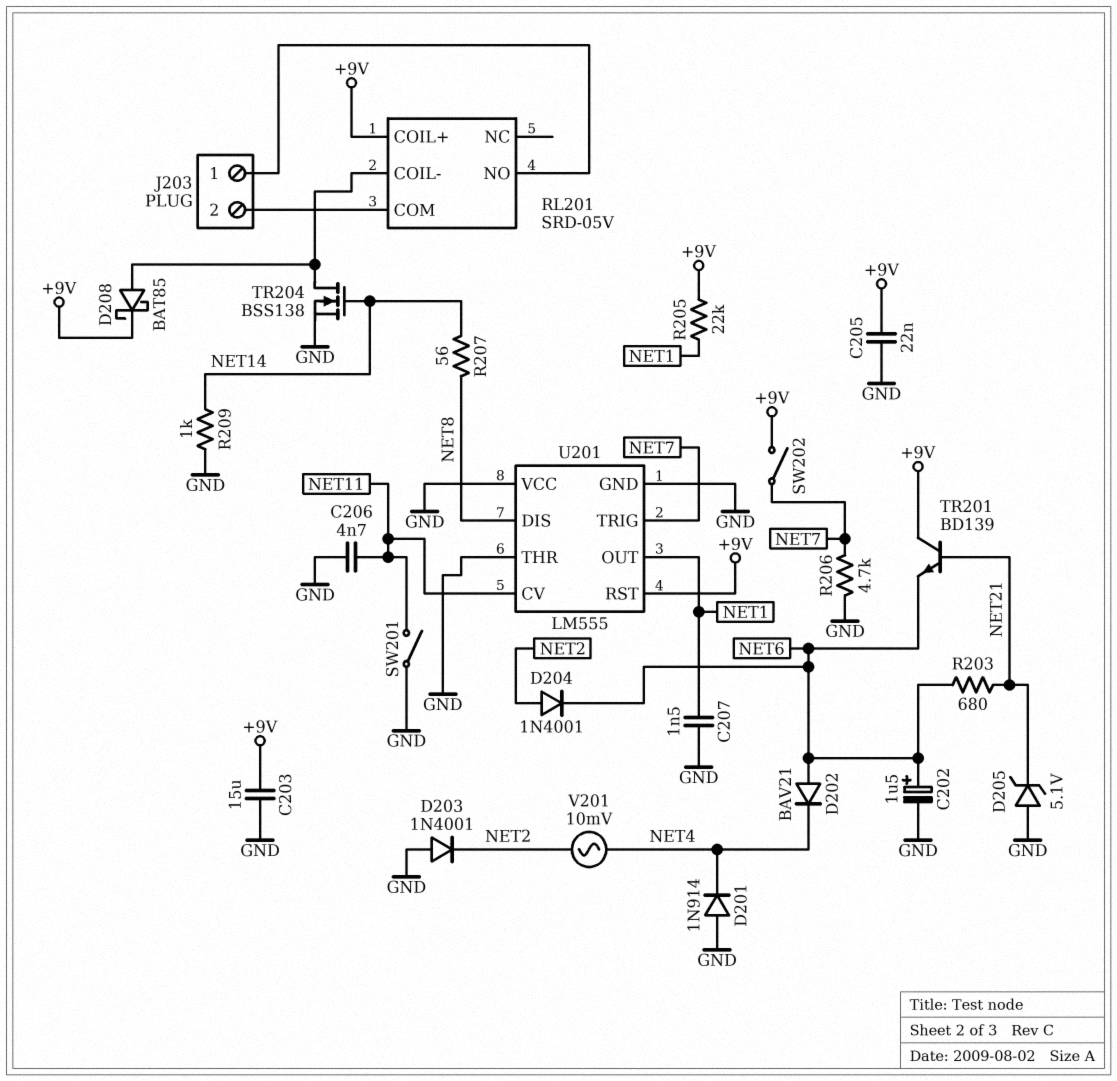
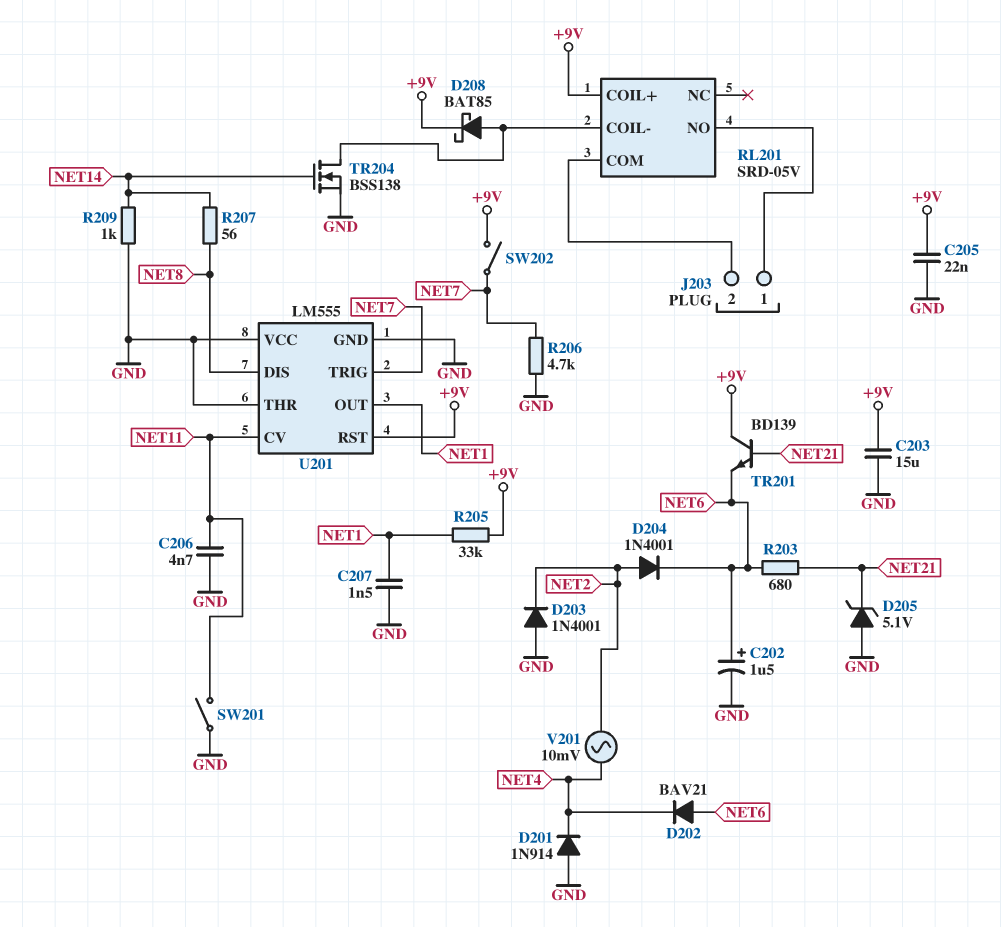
R205: 22k (+9V, NET1) -> 33k (+9V, NET1)

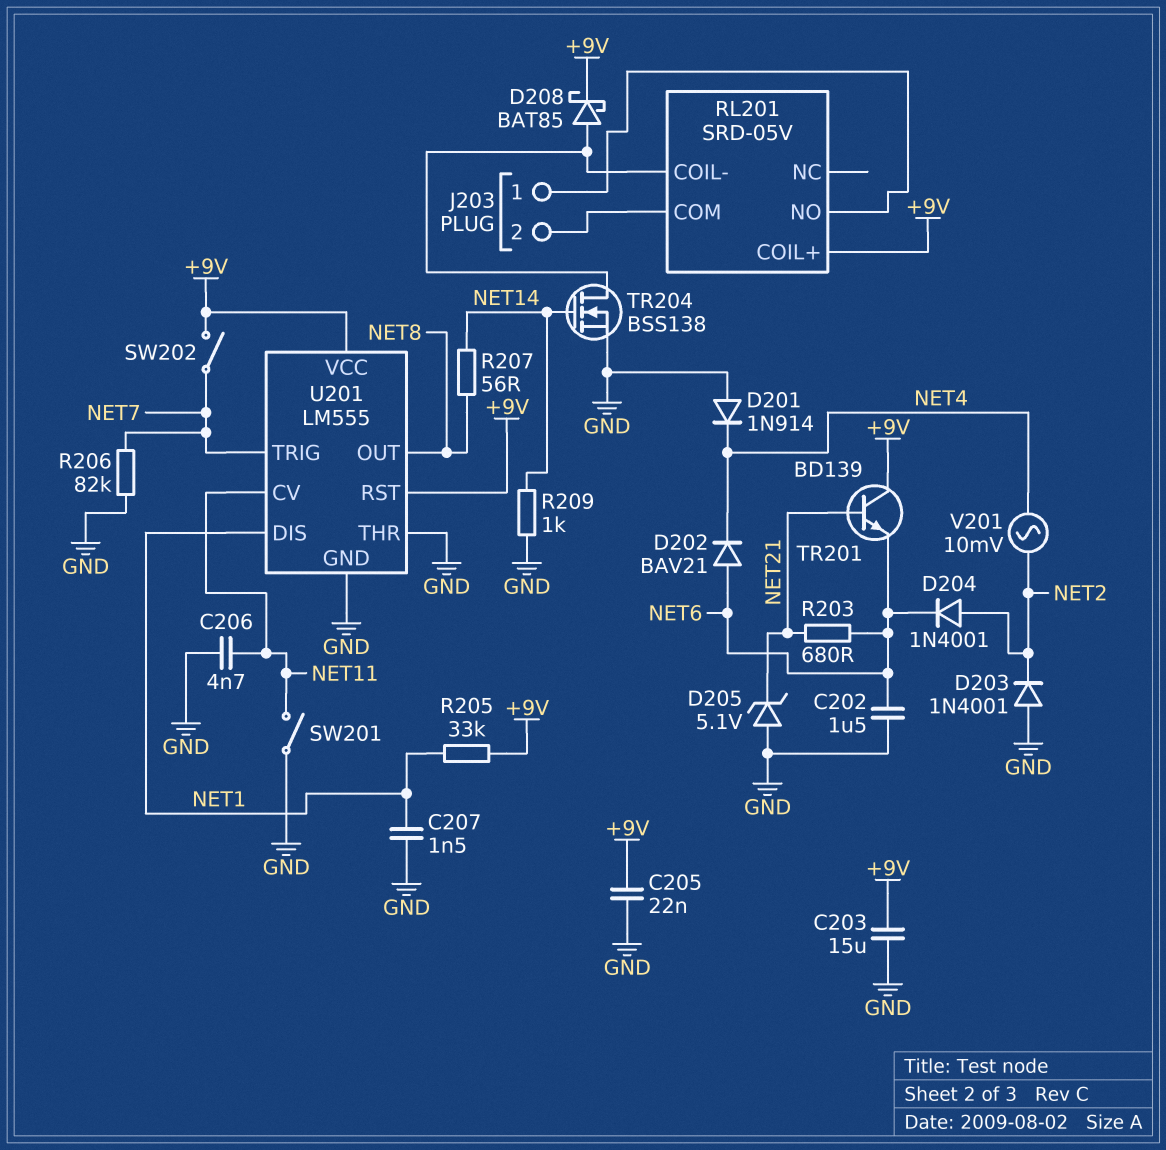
C202: 1.5uF (plus NET6, minus GND) -> 1.5uF (GND, NET6)
R206: 4.7k (GND, NET7) -> 82k (GND, NET7)
U201 pin DIS: NET8 -> NET1
U201 pin OUT: NET1 -> NET8
U201 pin VCC: GND -> +9V

